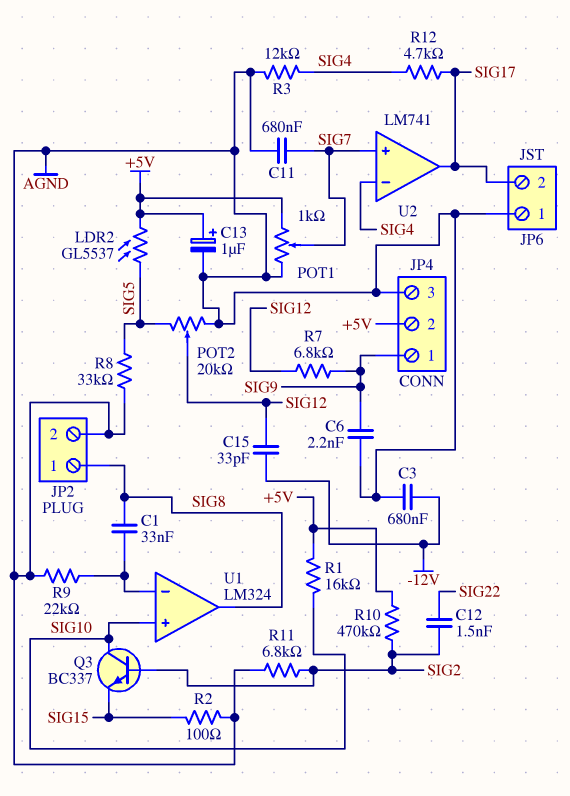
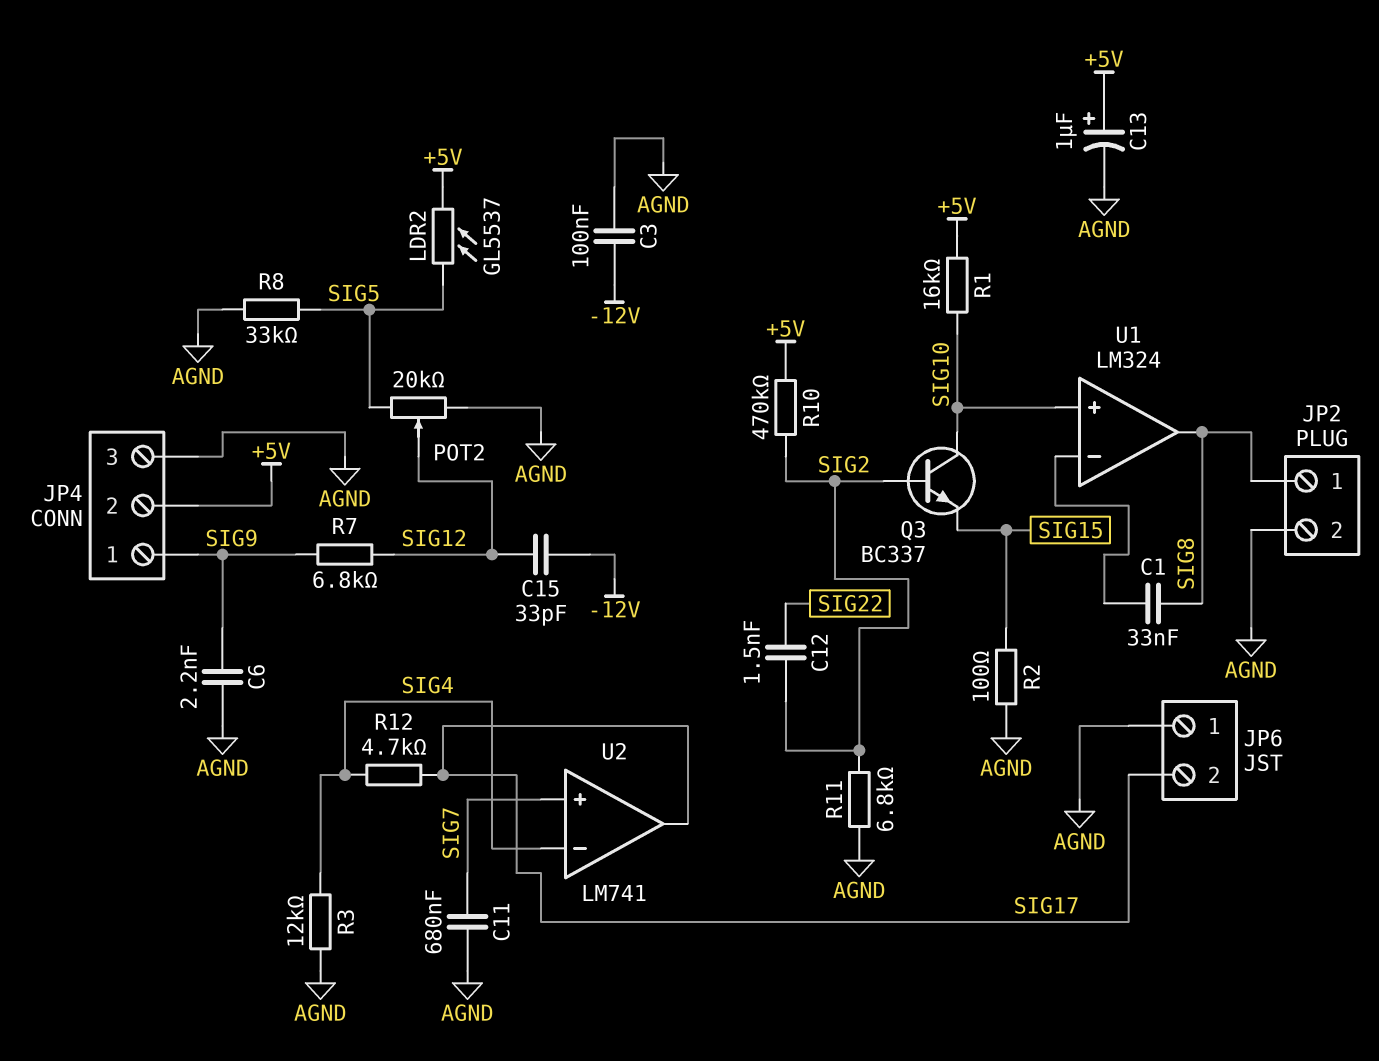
C3: 680nF (-12V, AGND) -> 100nF (-12V, AGND)
POT1: 1k (+5V, AGND, wiper SIG7) -> none
R9: 22k (AGND, U1/in-) -> none

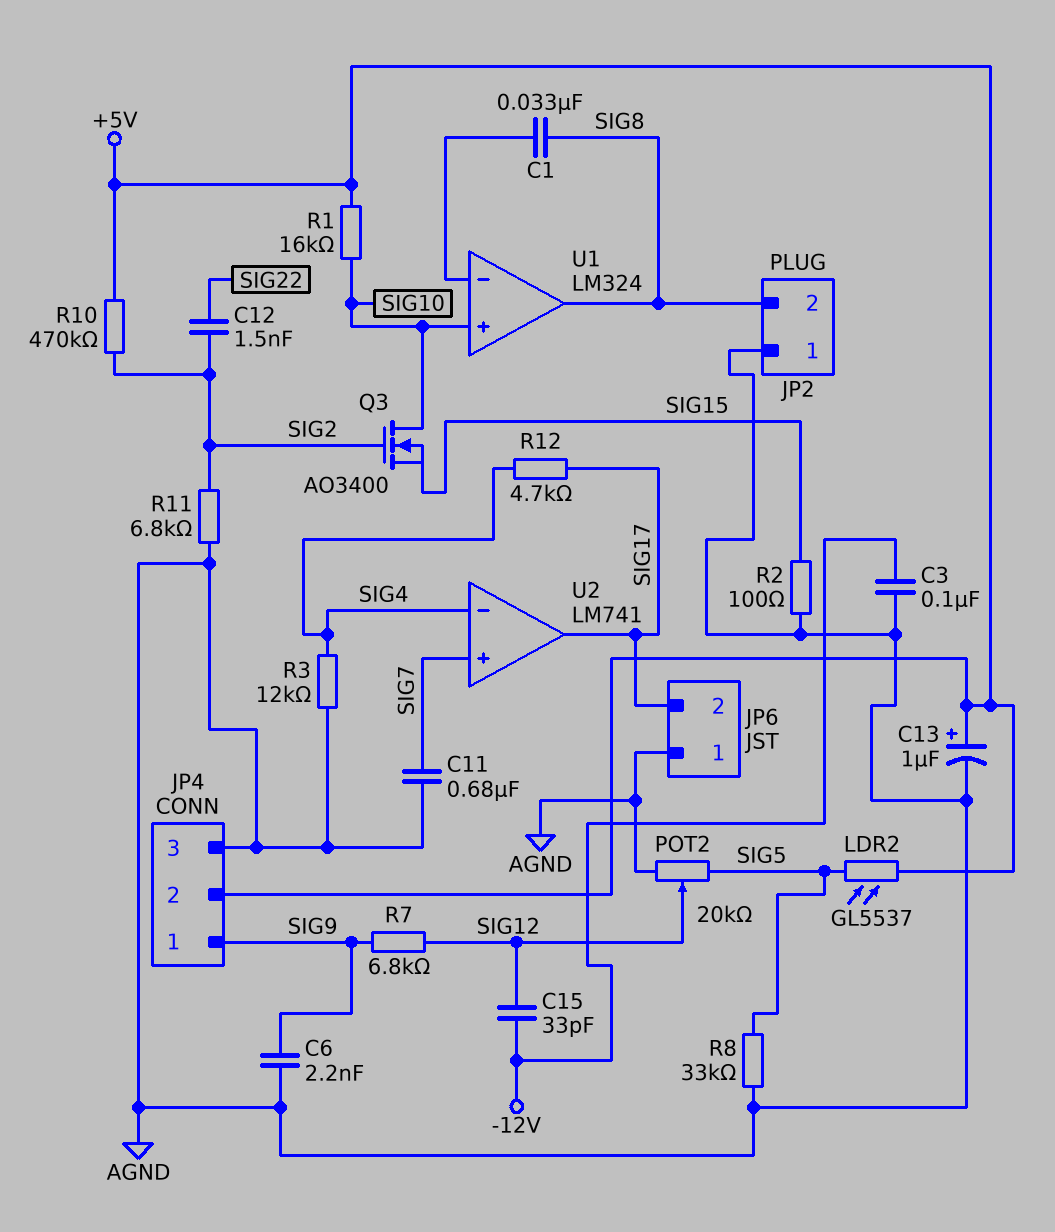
JP2 pin 1: SIG8 -> AGND
JP2 pin 2: AGND -> SIG8
Q3: NPN BC337 (B SIG2, C SIG10, E SIG15) -> NMOS AO3400 (G SIG2, D SIG10, S SIG15)

